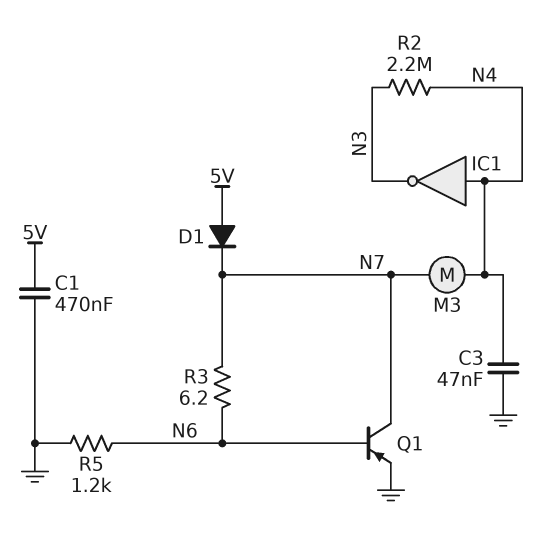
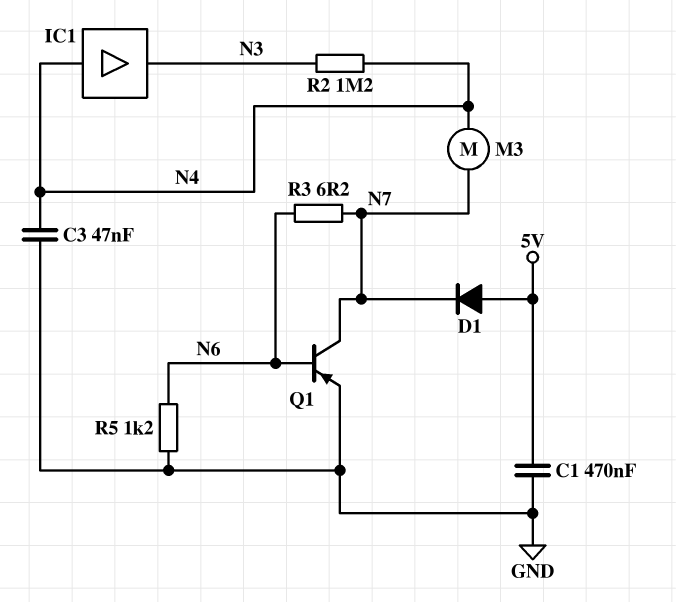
IC1: NOT (in N4, out N3) -> buffer (in N4, out N3)
R2: 2.2M (N3, N4) -> 1.2M (N3, N4)

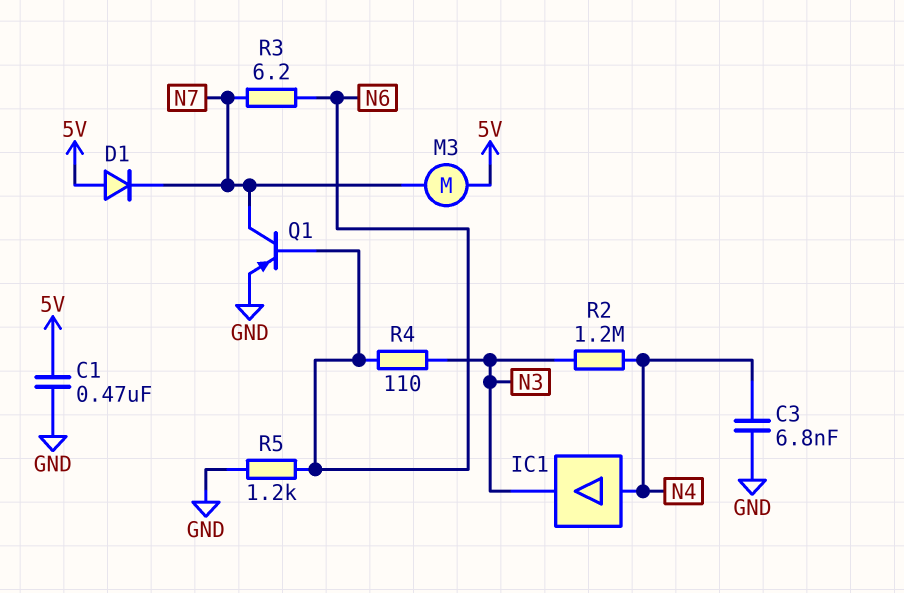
C3: 47nF (GND, N4) -> 6.8nF (GND, N4)
M3: motor (N4, N7) -> motor (5V, N7)
R4: none -> 110 (N3, N6)

